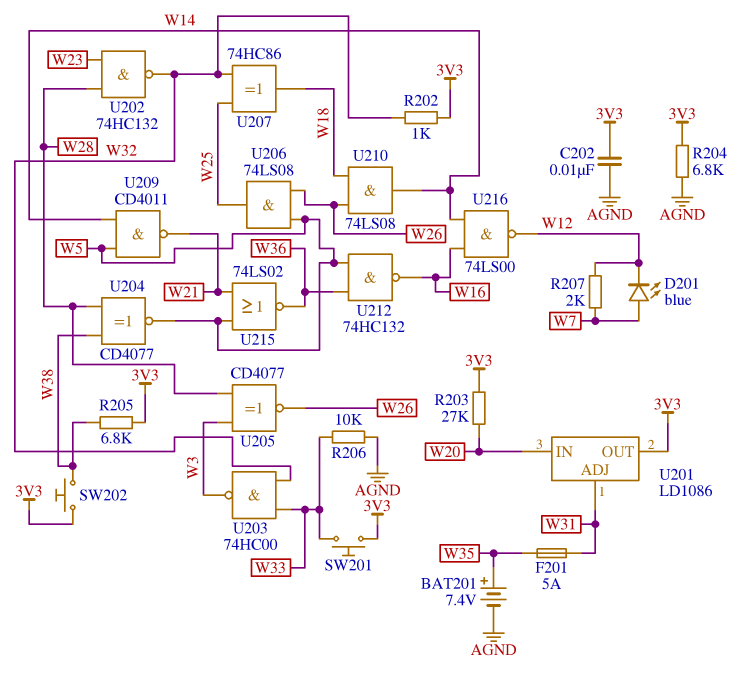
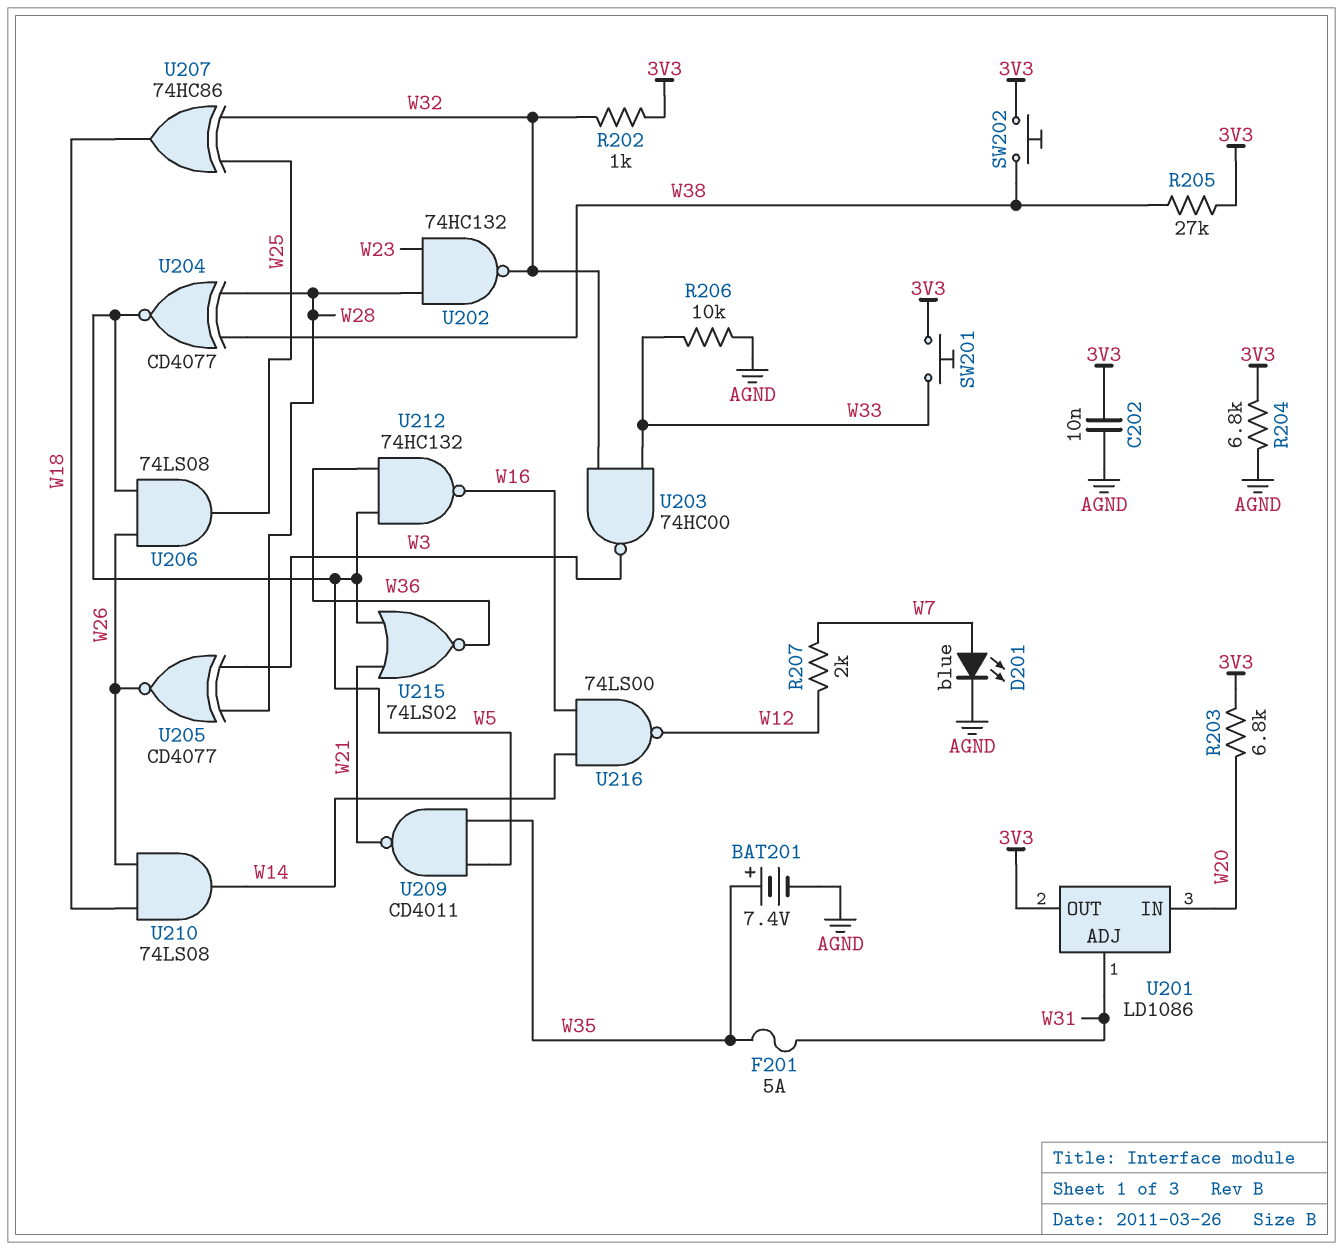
D201: LED blue (A W7, K W12) -> LED blue (A W7, K AGND)
R203: 27k (3V3, W20) -> 6.8k (3V3, W20)
R205: 6.8k (3V3, W38) -> 27k (3V3, W38)
U209: NAND CD4011 (in W5, in W14, out W21) -> NAND CD4011 (in W5, in W35, out W21)

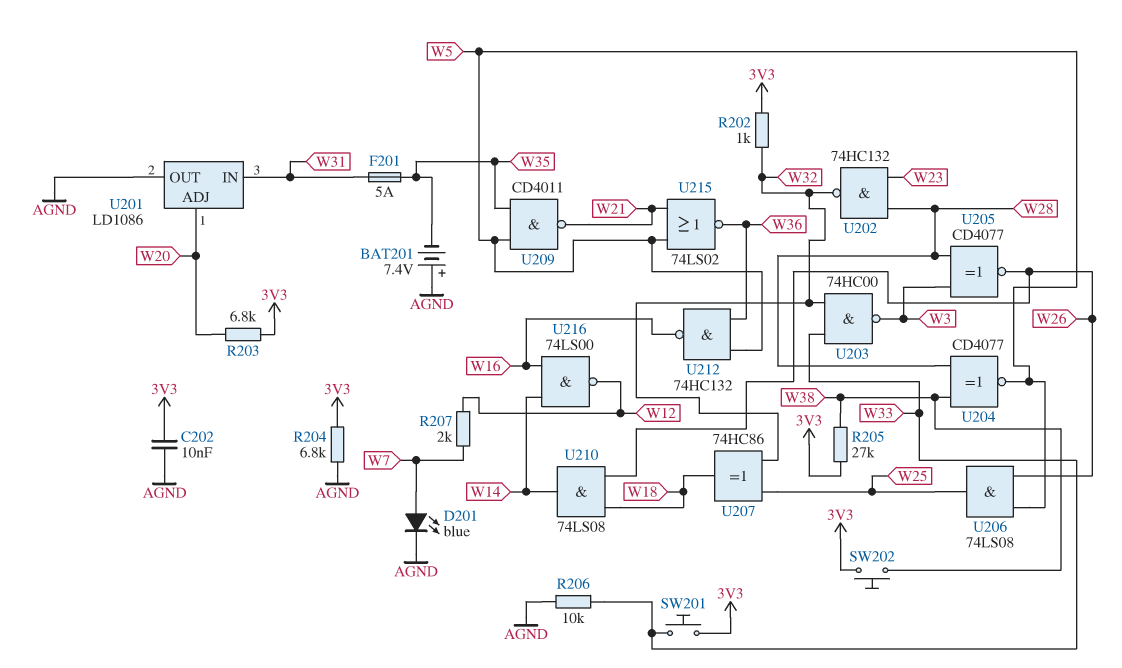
BAT201: 7.4V (plus W35, minus AGND) -> 7.4V (plus AGND, minus W35)
U201 pin ADJ: W31 -> W20
U201 pin IN: W20 -> W31
U201 pin OUT: 3V3 -> AGND

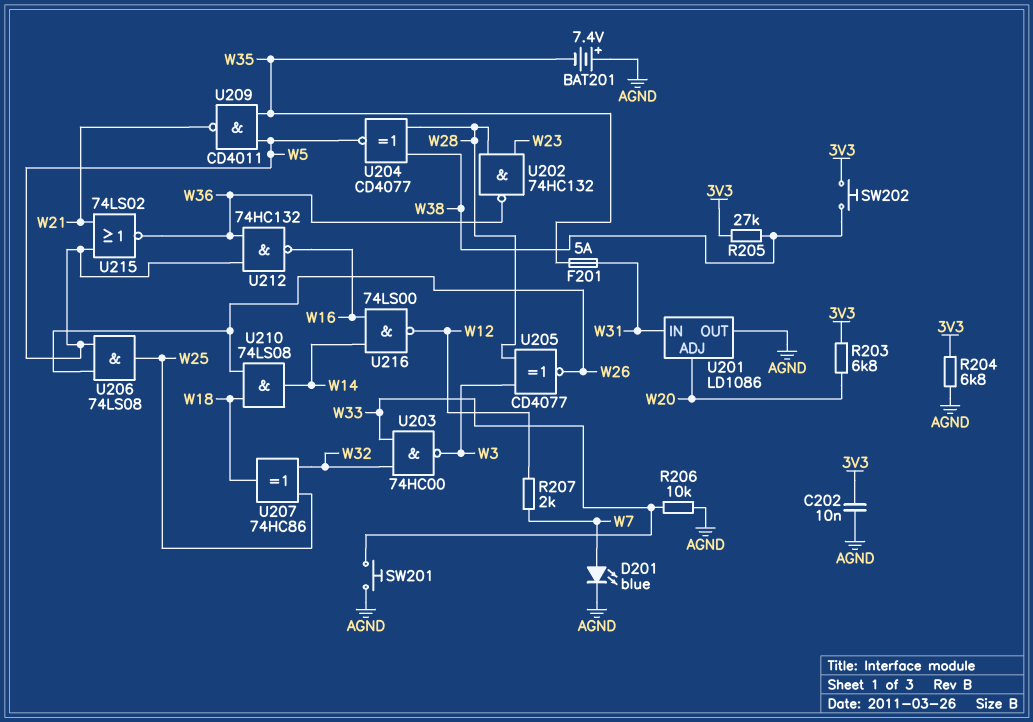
R202: 1k (3V3, W32) -> none
SW201: button (3V3, W33) -> button (AGND, W33)
U202: NAND 74HC132 (in W23, in W28, out W32) -> NAND 74HC132 (in W23, in W28, out W36)

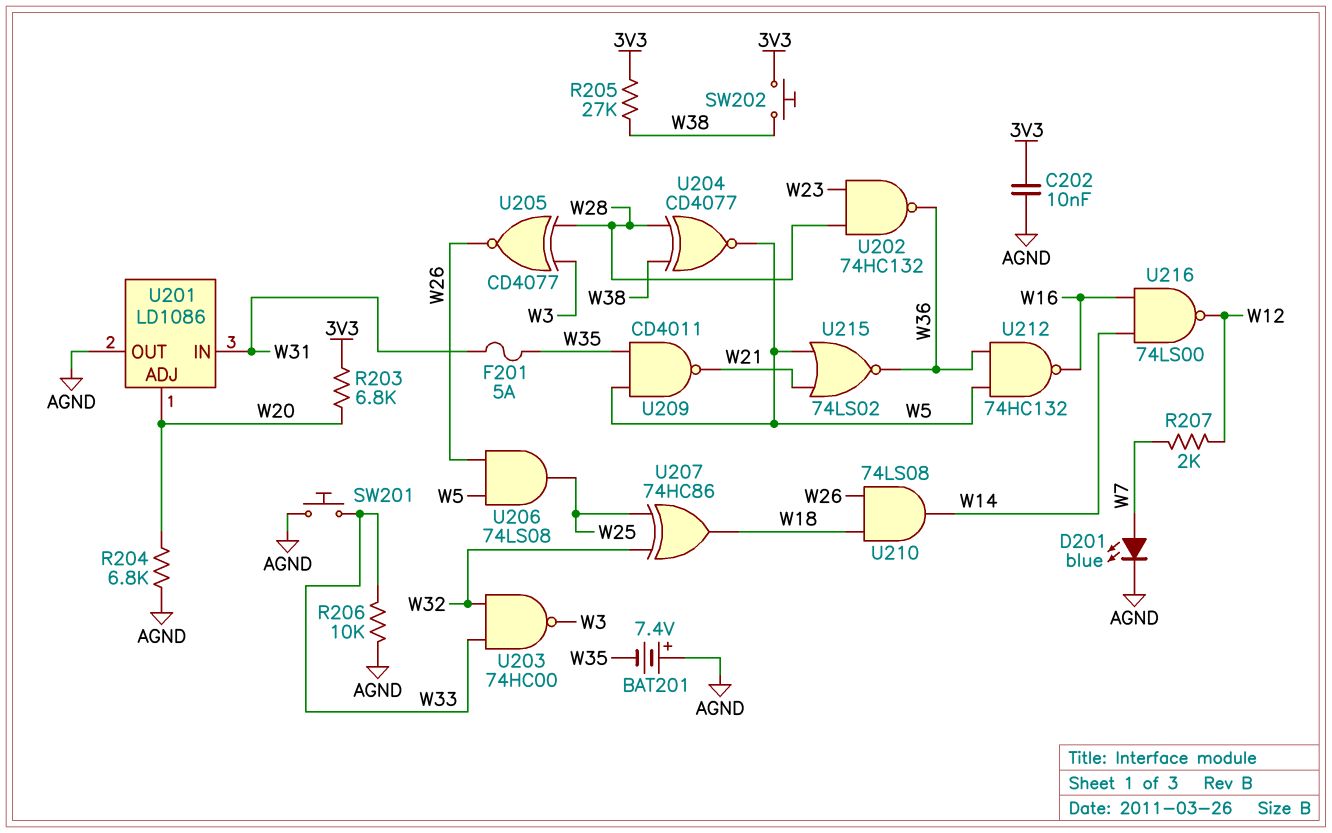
R204: 6.8k (3V3, AGND) -> 6.8k (AGND, W20)

